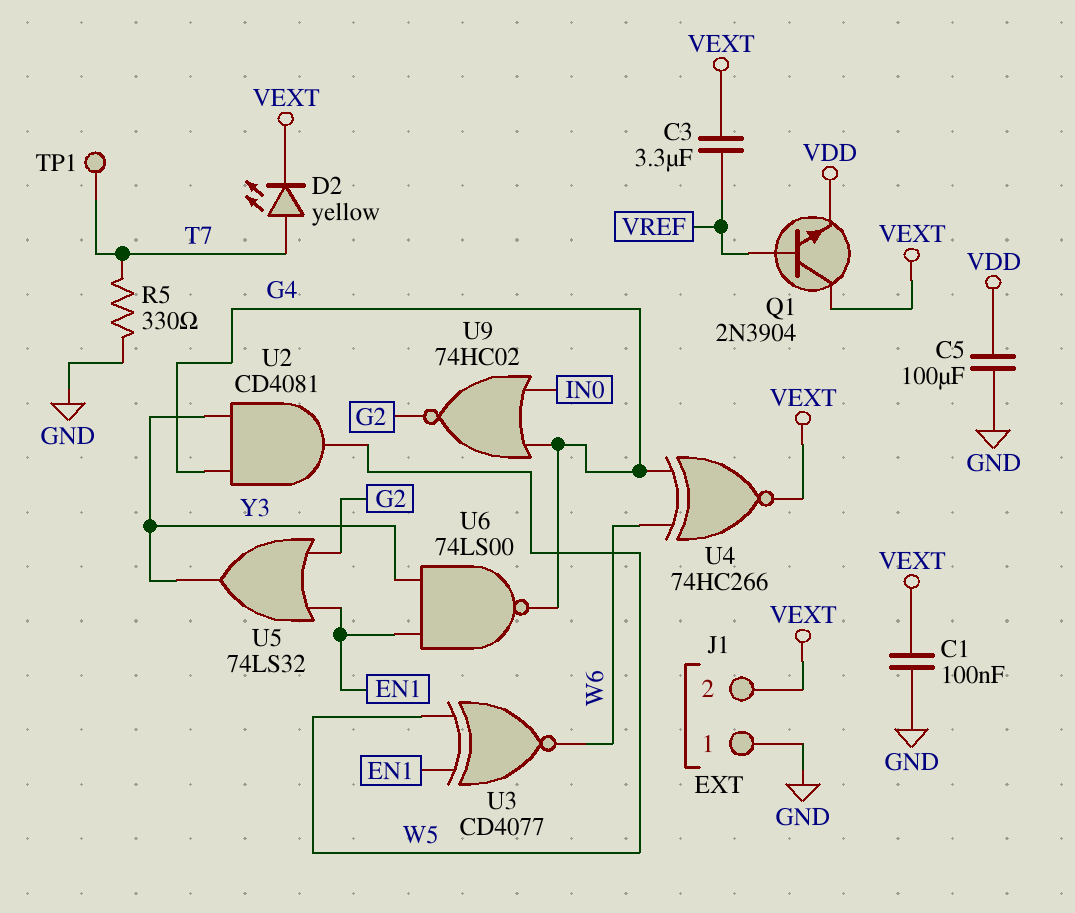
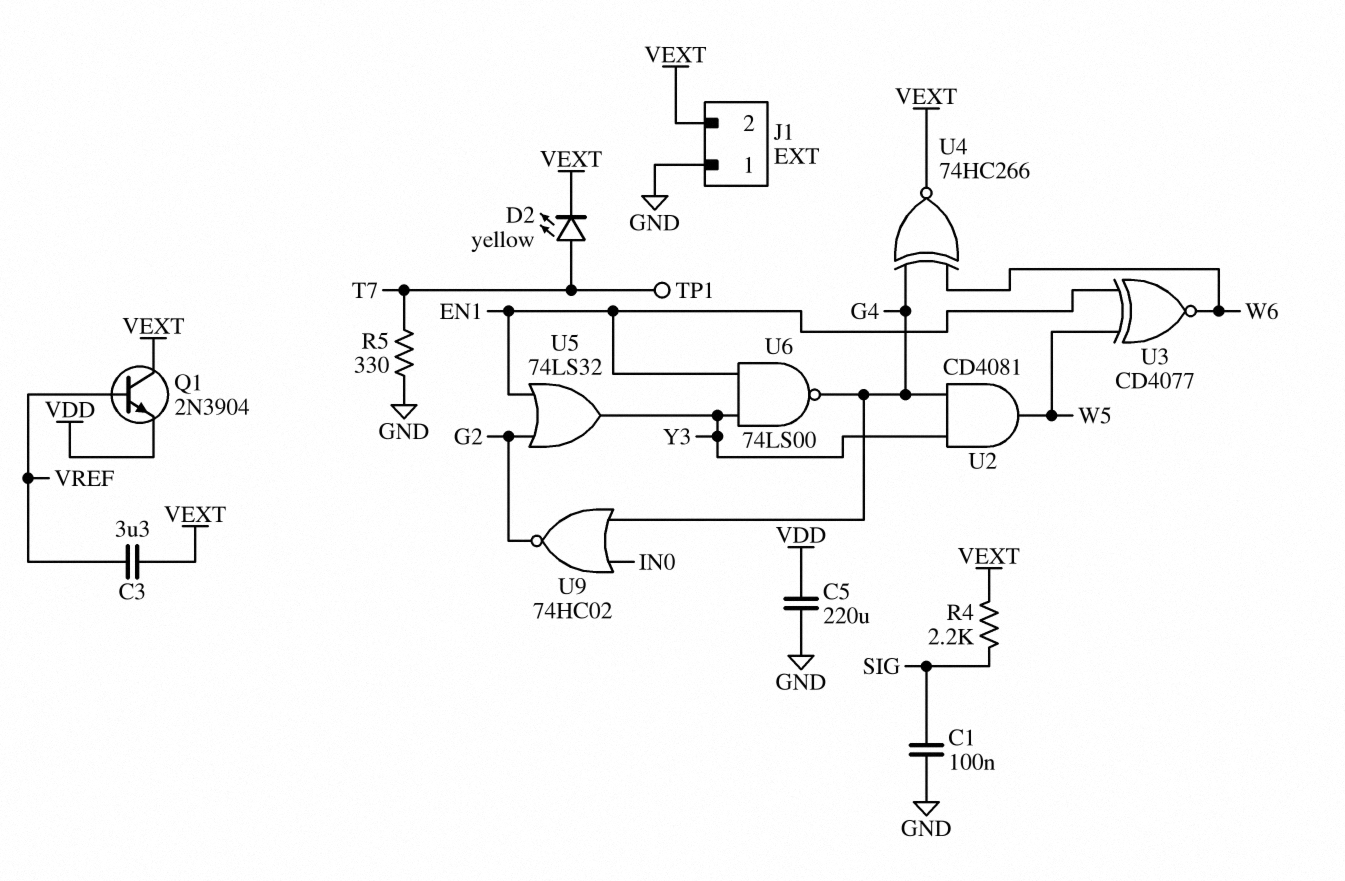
C1: 100nF (GND, VEXT) -> 100nF (GND, SIG)
C5: 100uF (GND, VDD) -> 220uF (GND, VDD)
R4: none -> 2.2k (SIG, VEXT)

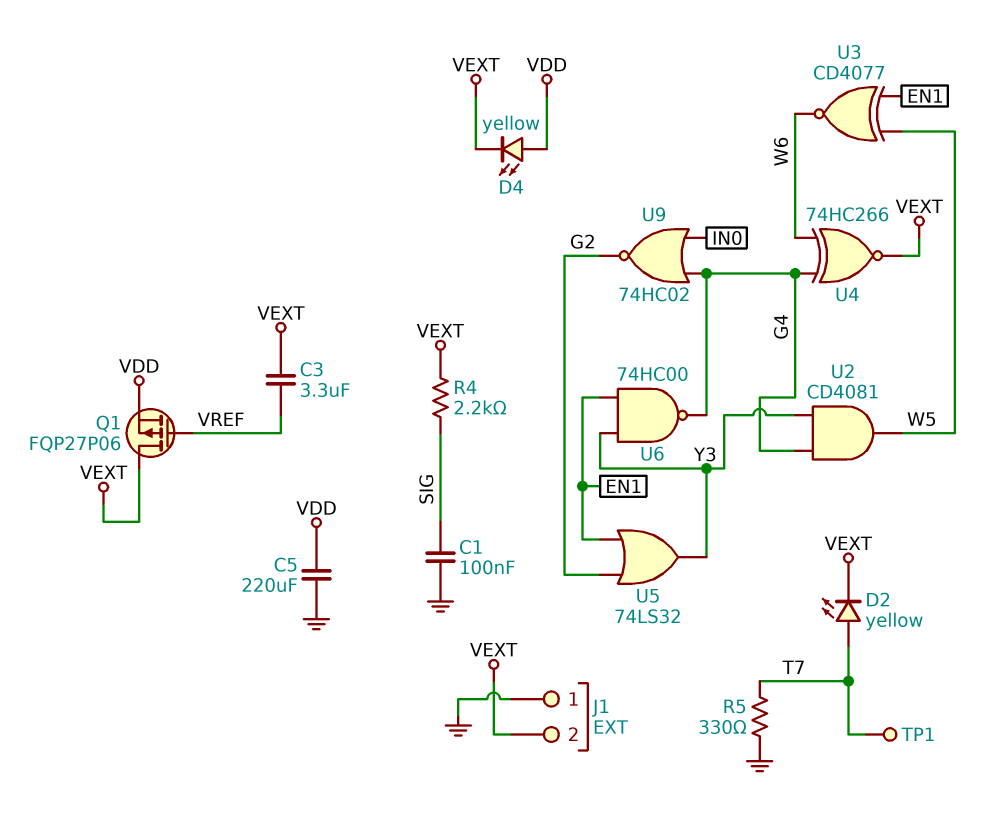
D4: none -> LED yellow (A VDD, K VEXT)
Q1: NPN 2N3904 (B VREF, C VEXT, E VDD) -> PMOS FQP27P06 (G VREF, D VEXT, S VDD)
U6: NAND 74LS00 (in EN1, in Y3, out G4) -> NAND 74HC00 (in EN1, in Y3, out G4)

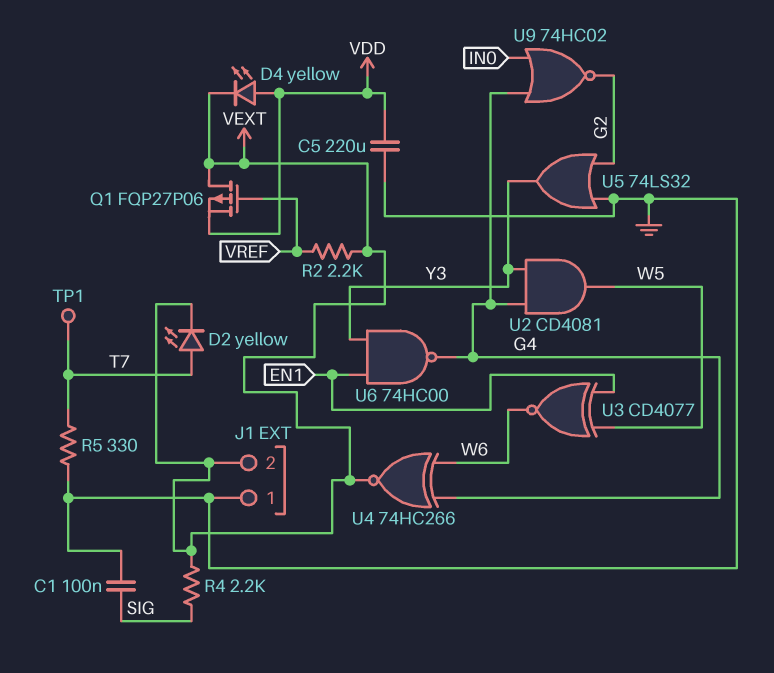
C3: 3.3uF (VEXT, VREF) -> none
R2: none -> 2.2k (VEXT, VREF)
U5: OR 74LS32 (in EN1, in G2, out Y3) -> OR 74LS32 (in G2, in GND, out Y3)

